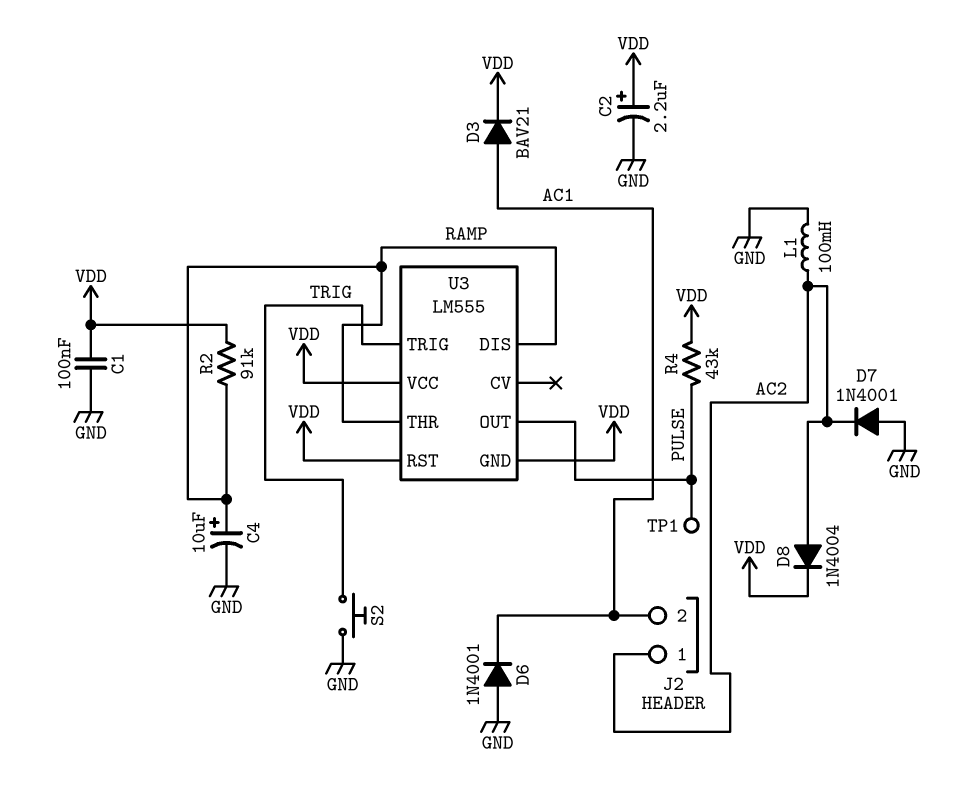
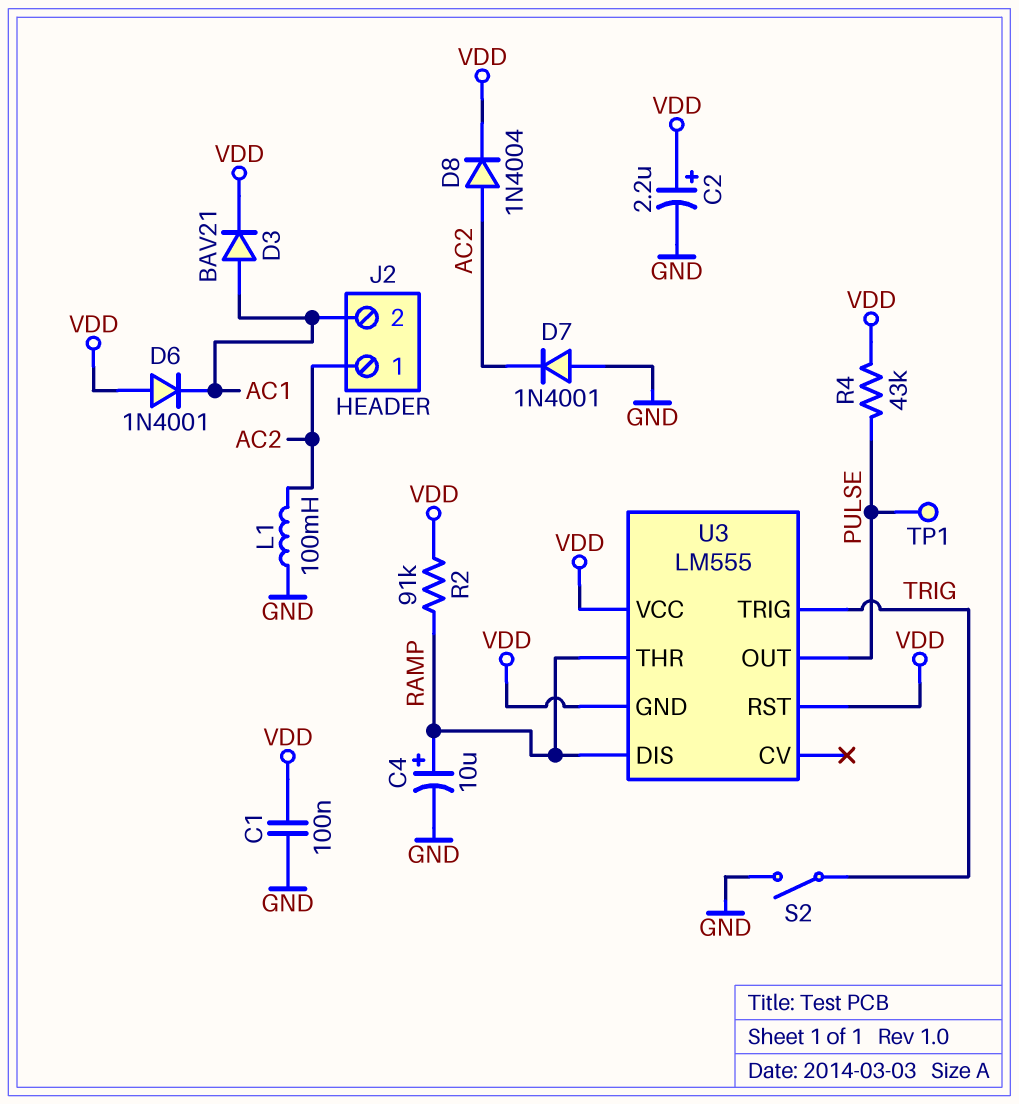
D6: diode 1N4001 (A GND, K AC1) -> diode 1N4001 (A VDD, K AC1)
S2: button (GND, TRIG) -> switch (GND, TRIG)

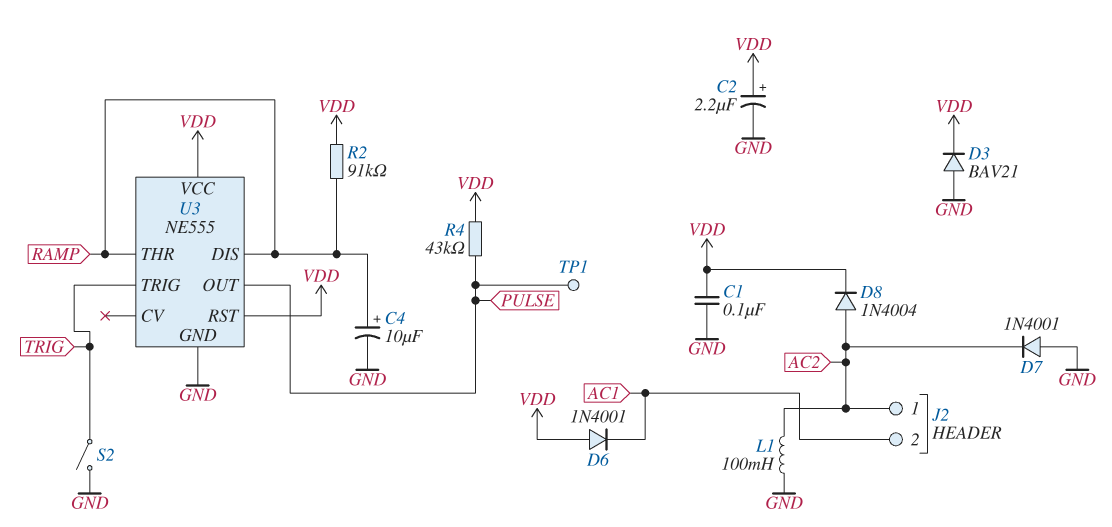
D3: diode BAV21 (A AC1, K VDD) -> diode BAV21 (A GND, K VDD)
U3: LM555 -> NE555
U3 pin GND: VDD -> GND

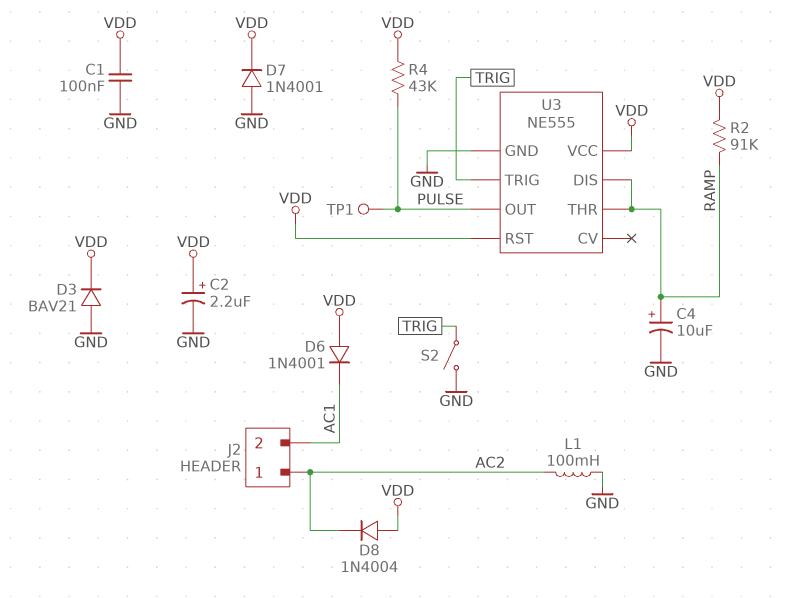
D7: diode 1N4001 (A GND, K AC2) -> diode 1N4001 (A GND, K VDD)
D8: diode 1N4004 (A AC2, K VDD) -> diode 1N4004 (A VDD, K AC2)

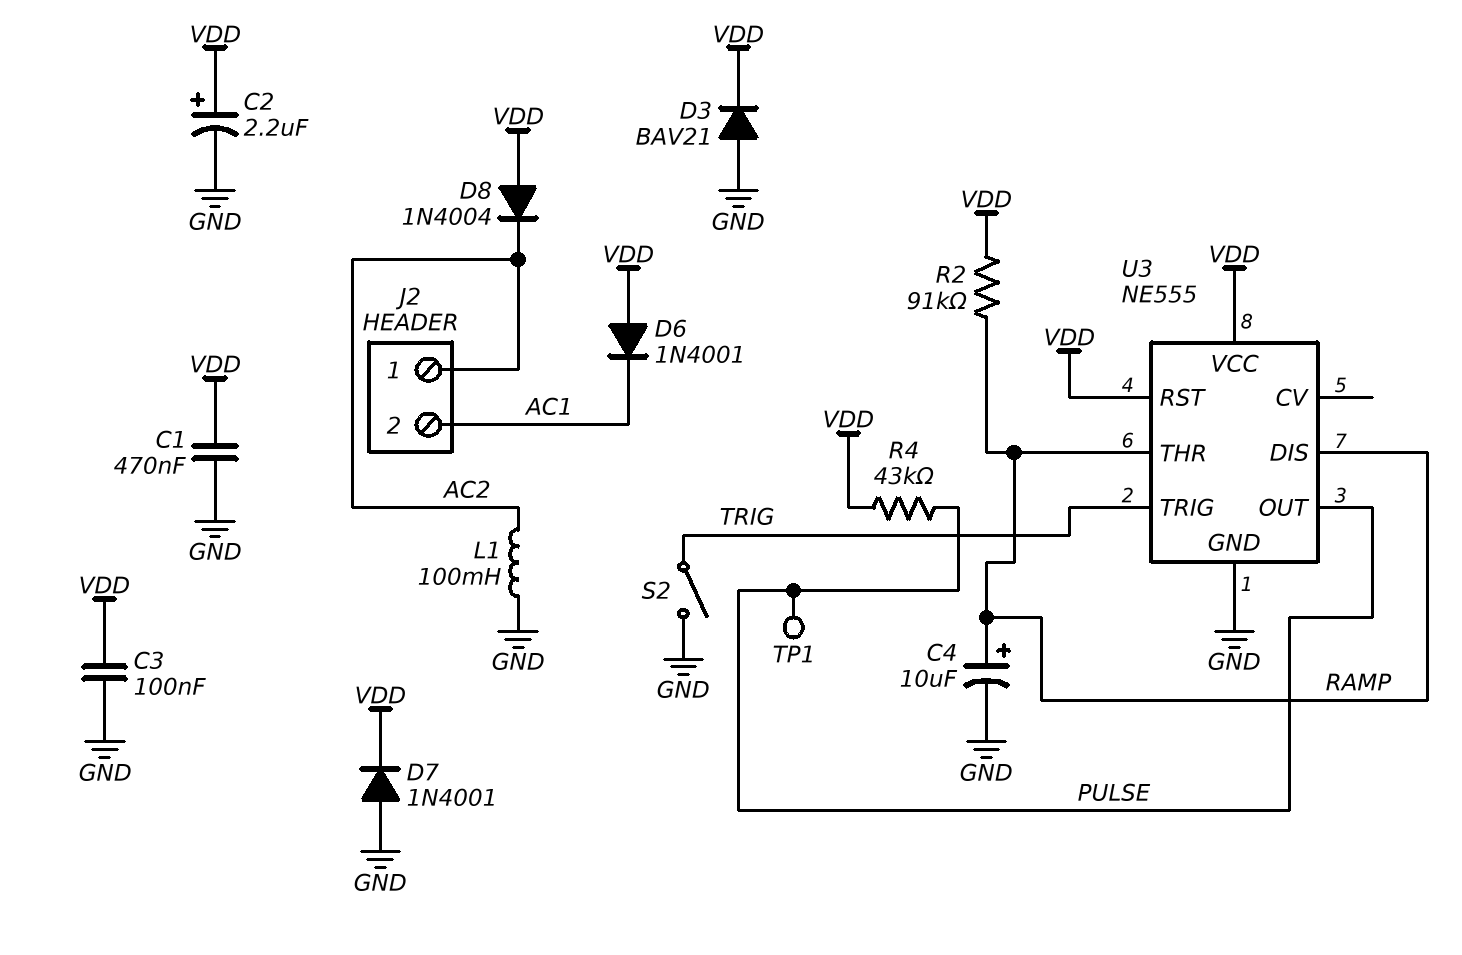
C1: 100nF (GND, VDD) -> 470nF (GND, VDD)
C3: none -> 100nF (GND, VDD)

